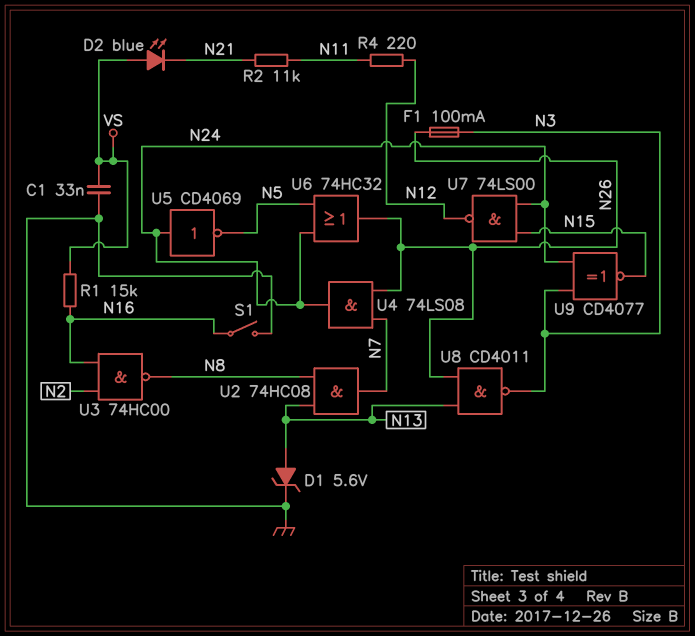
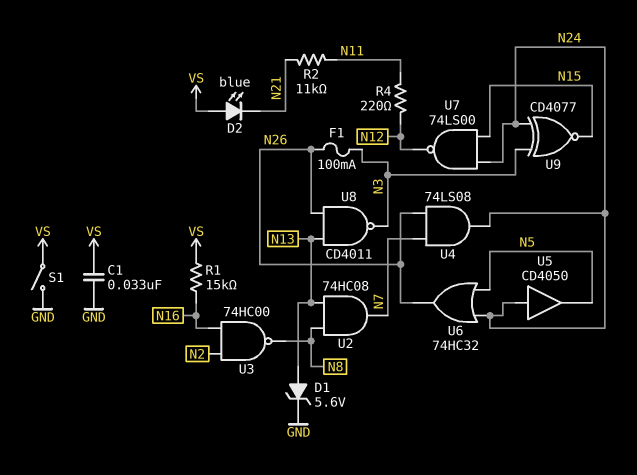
S1: switch (GND, N16) -> switch (GND, VS)
U5: NOT CD4069 (in N24, out N5) -> buffer CD4050 (in N24, out N5)

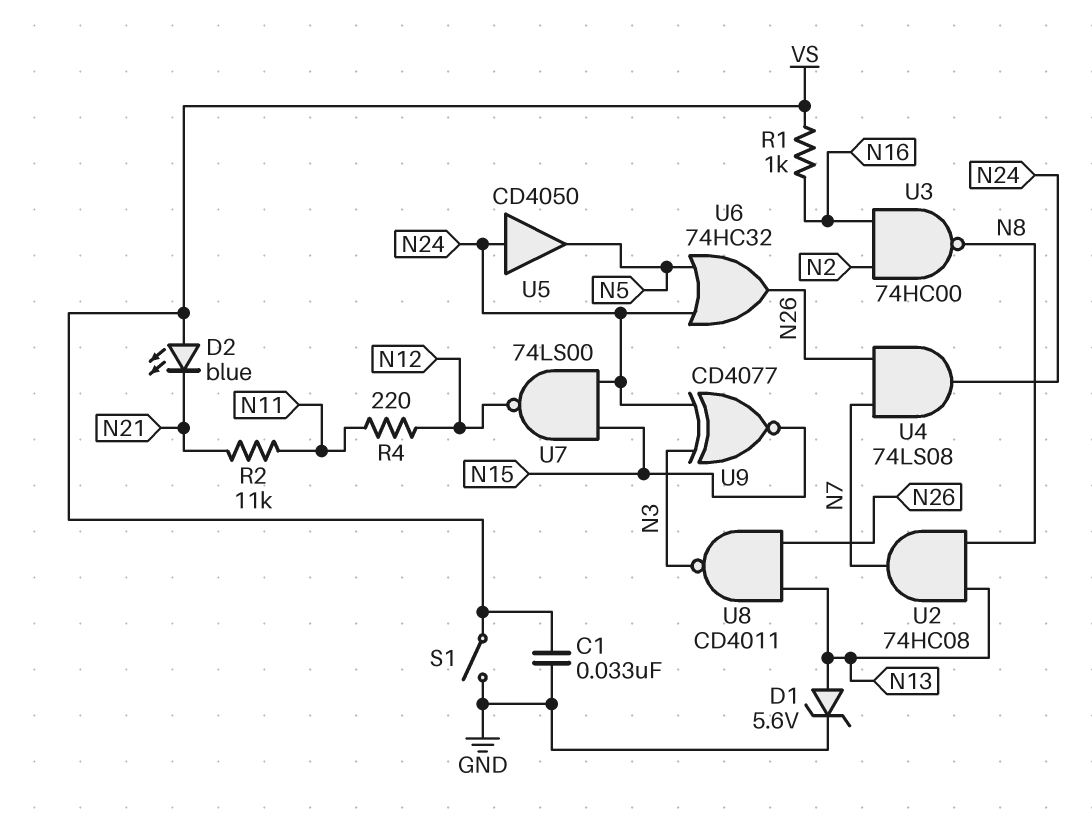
F1: 100mA (N3, N26) -> none
R1: 15k (N16, VS) -> 1k (N16, VS)

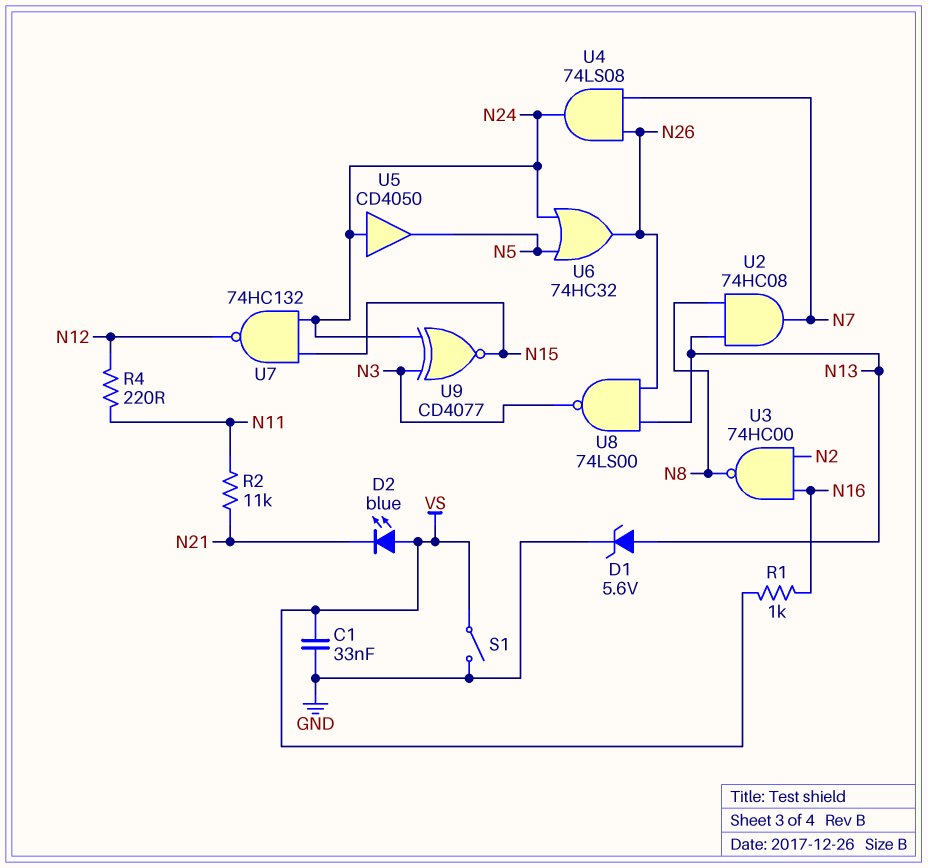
U7: NAND 74LS00 (in N15, in N24, out N12) -> NAND 74HC132 (in N15, in N24, out N12)
U8: NAND CD4011 (in N13, in N26, out N3) -> NAND 74LS00 (in N13, in N26, out N3)

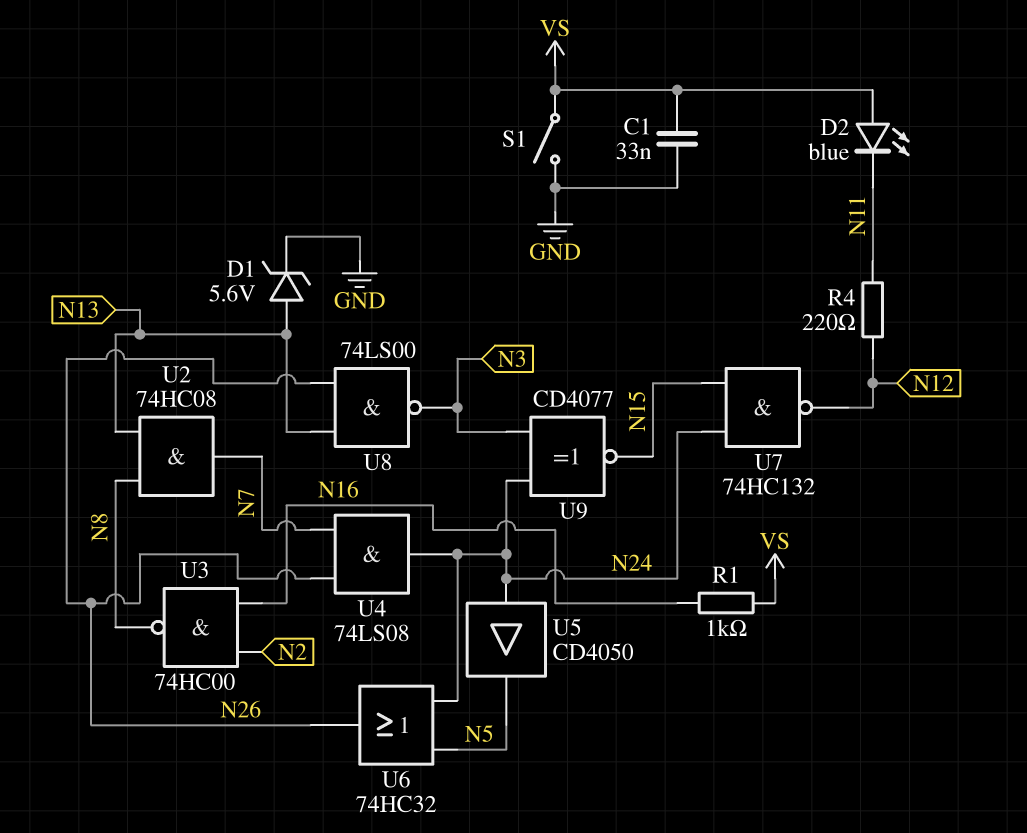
D2: LED blue (A VS, K N21) -> LED blue (A VS, K N11)
R2: 11k (N11, N21) -> none

